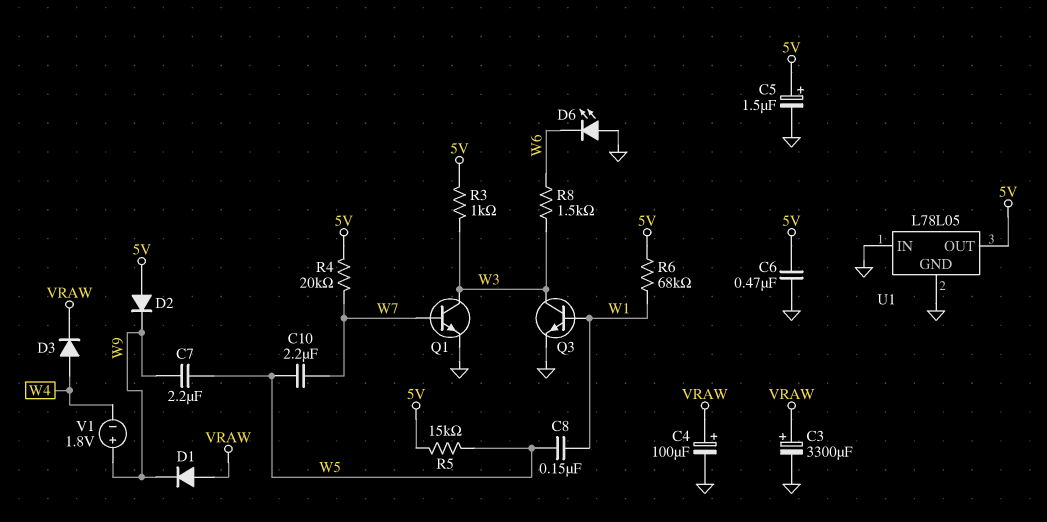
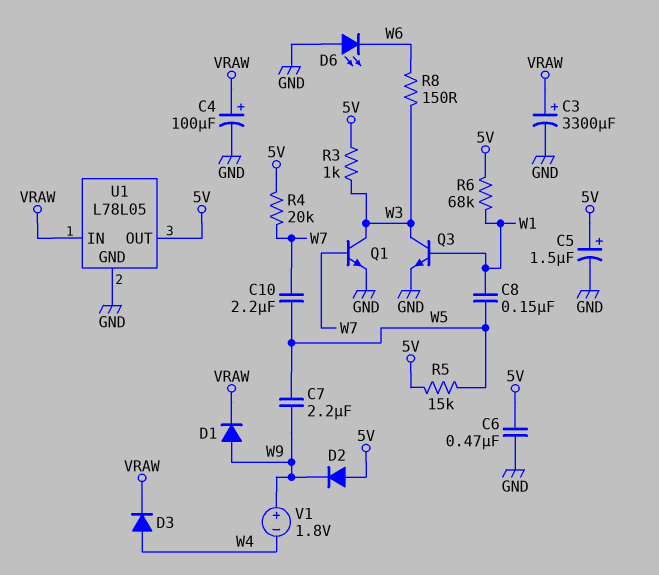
D1: diode (A VRAW, K W9) -> diode (A W9, K VRAW)
R8: 1.5k (W3, W6) -> 150 (W3, W6)
U1 pin IN: GND -> VRAW

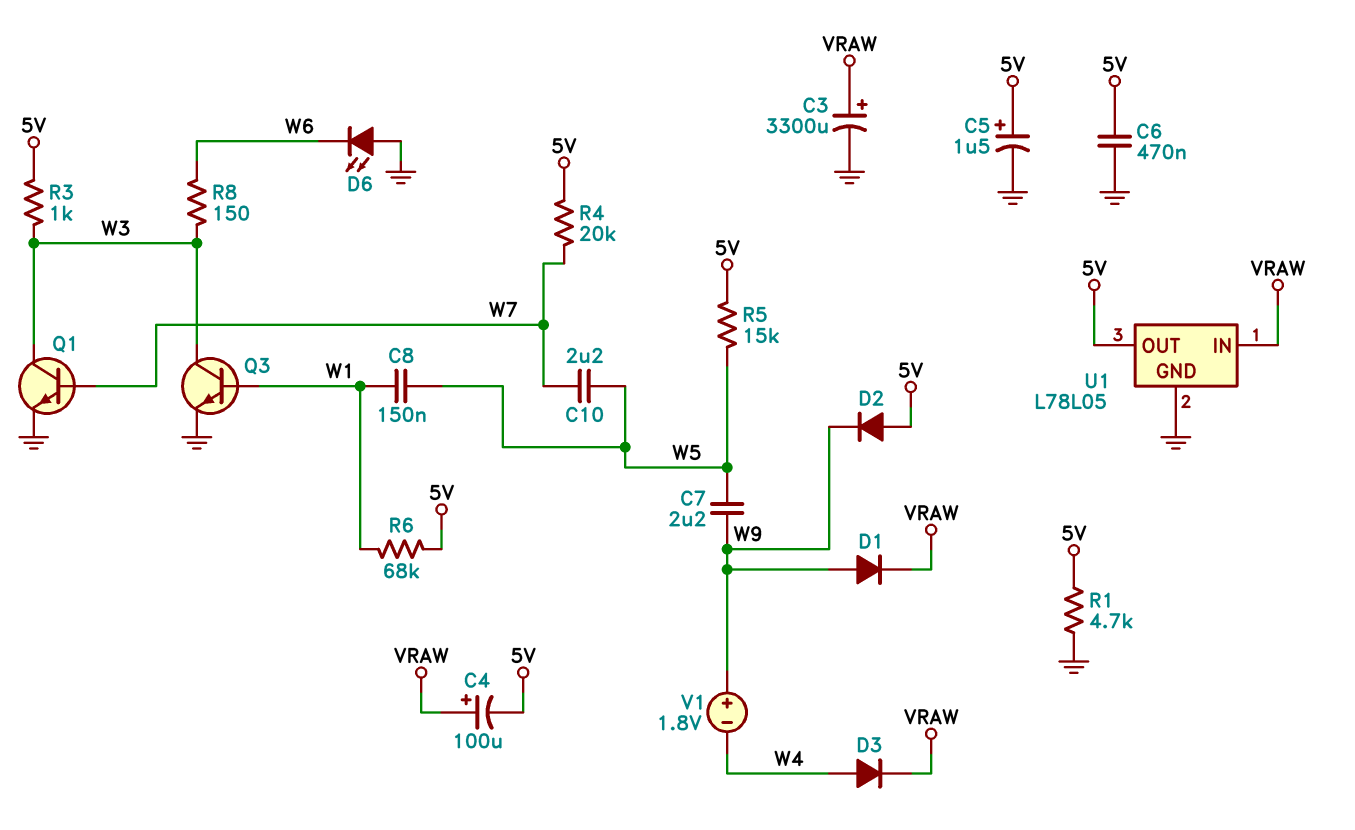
C4: 100uF (plus VRAW, minus GND) -> 100uF (plus VRAW, minus 5V)
R1: none -> 4.7k (5V, GND)

